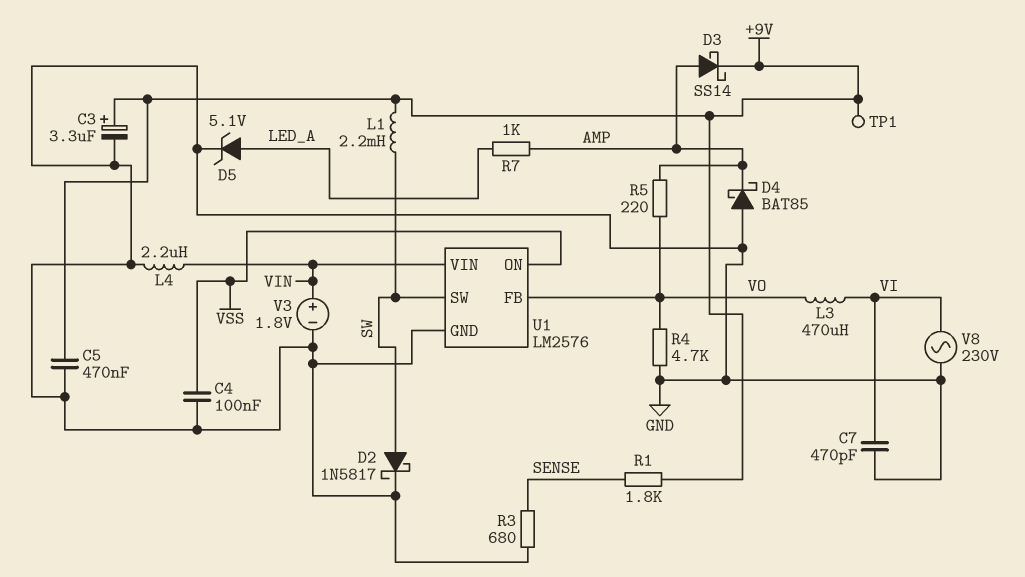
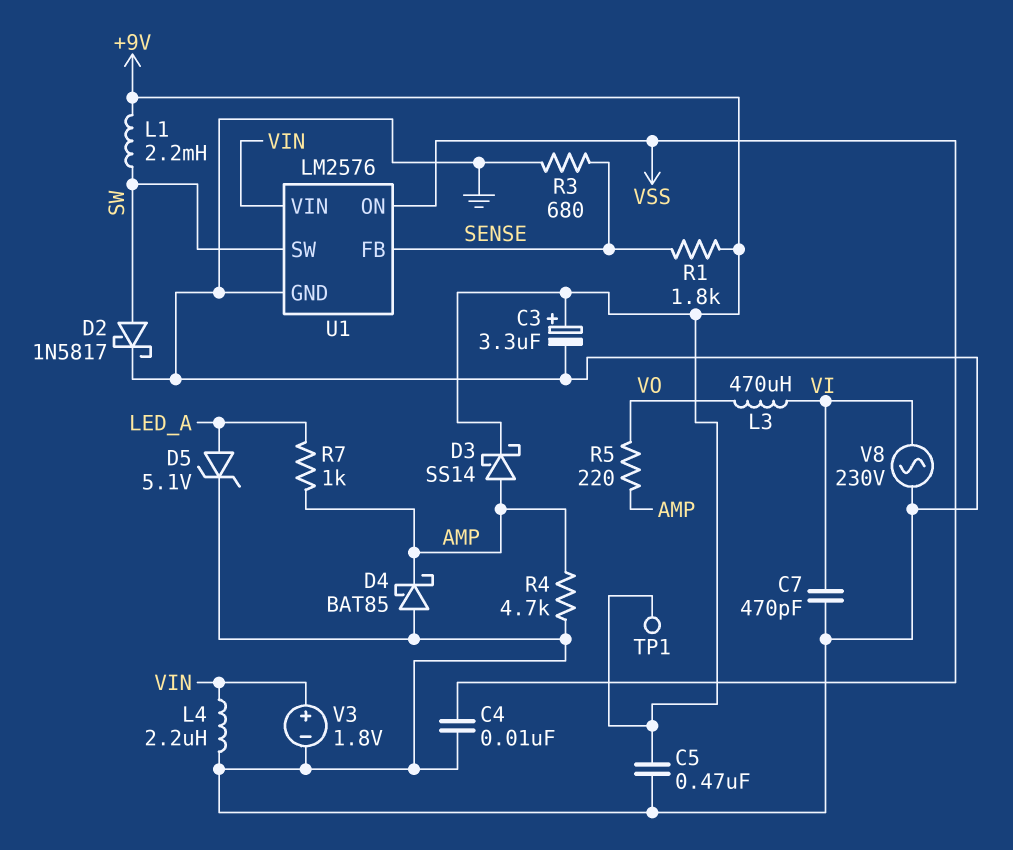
C4: 100nF (GND, VSS) -> 10nF (GND, VSS)
R4: 4.7k (GND, VO) -> 4.7k (AMP, GND)
U1 pin FB: VO -> SENSE

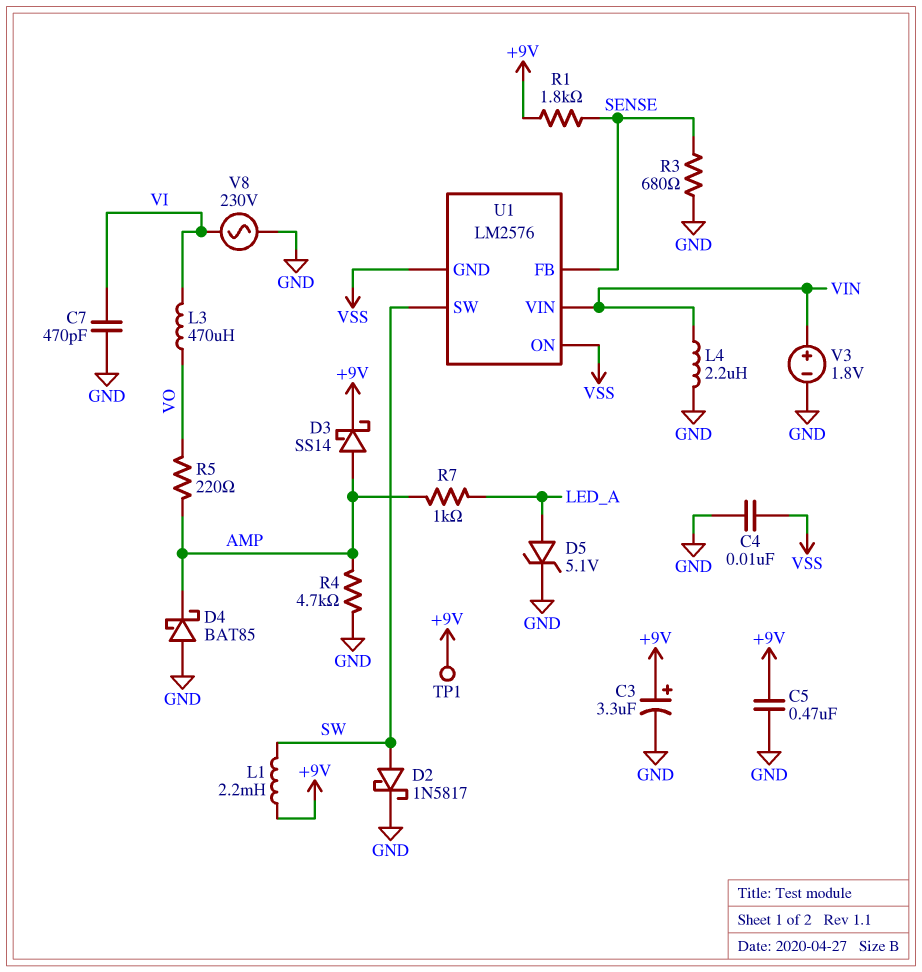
U1 pin GND: GND -> VSS

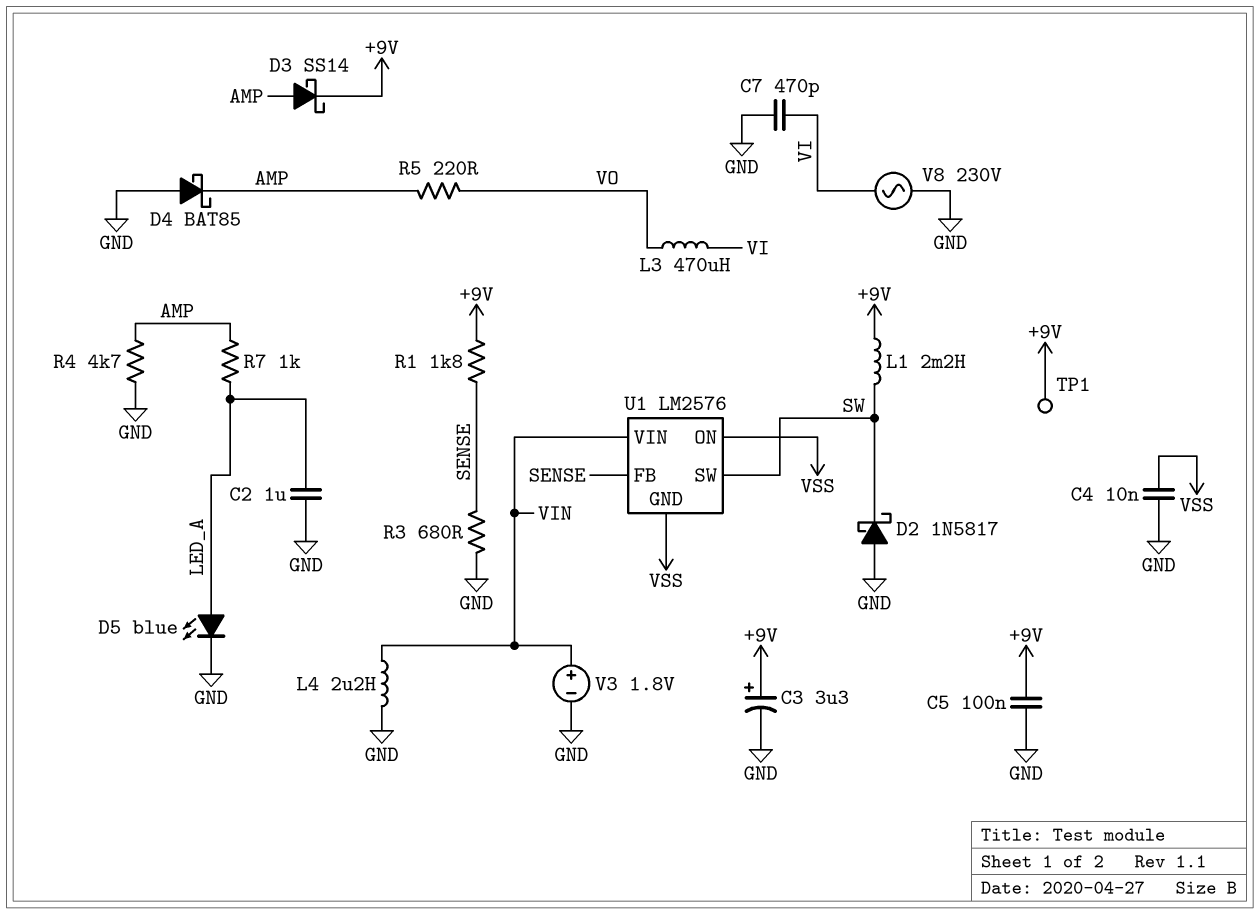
C2: none -> 1uF (GND, LED_A)
C5: 470nF (+9V, GND) -> 100nF (+9V, GND)
D2: schottky 1N5817 (A SW, K GND) -> schottky 1N5817 (A GND, K SW)
D5: zener 5.1V (A LED_A, K GND) -> LED blue (A LED_A, K GND)

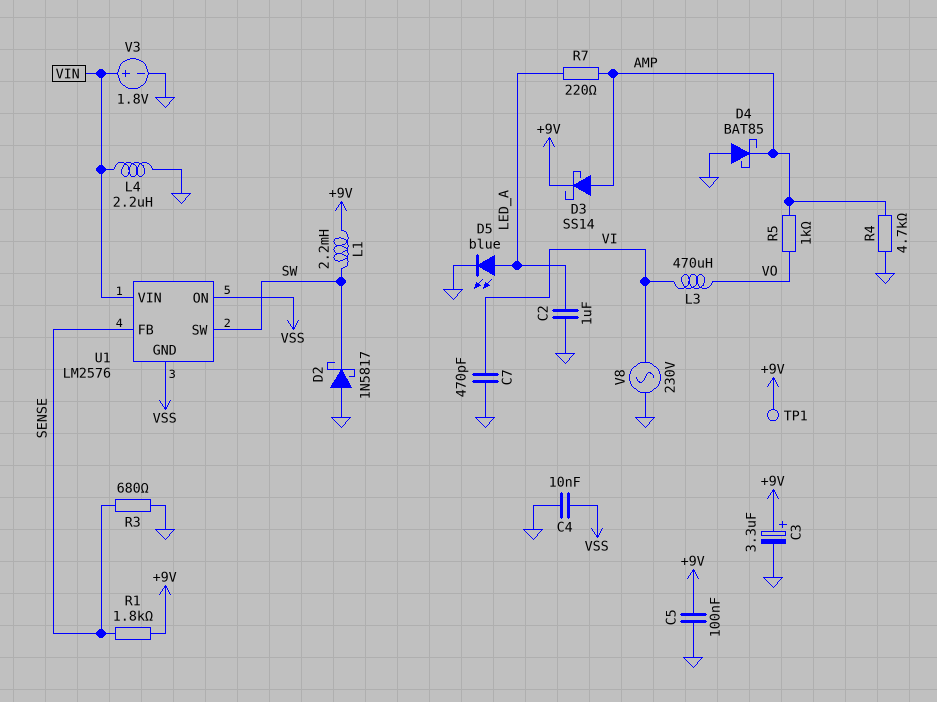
R5: 220 (AMP, VO) -> 1k (AMP, VO)
R7: 1k (AMP, LED_A) -> 220 (AMP, LED_A)

